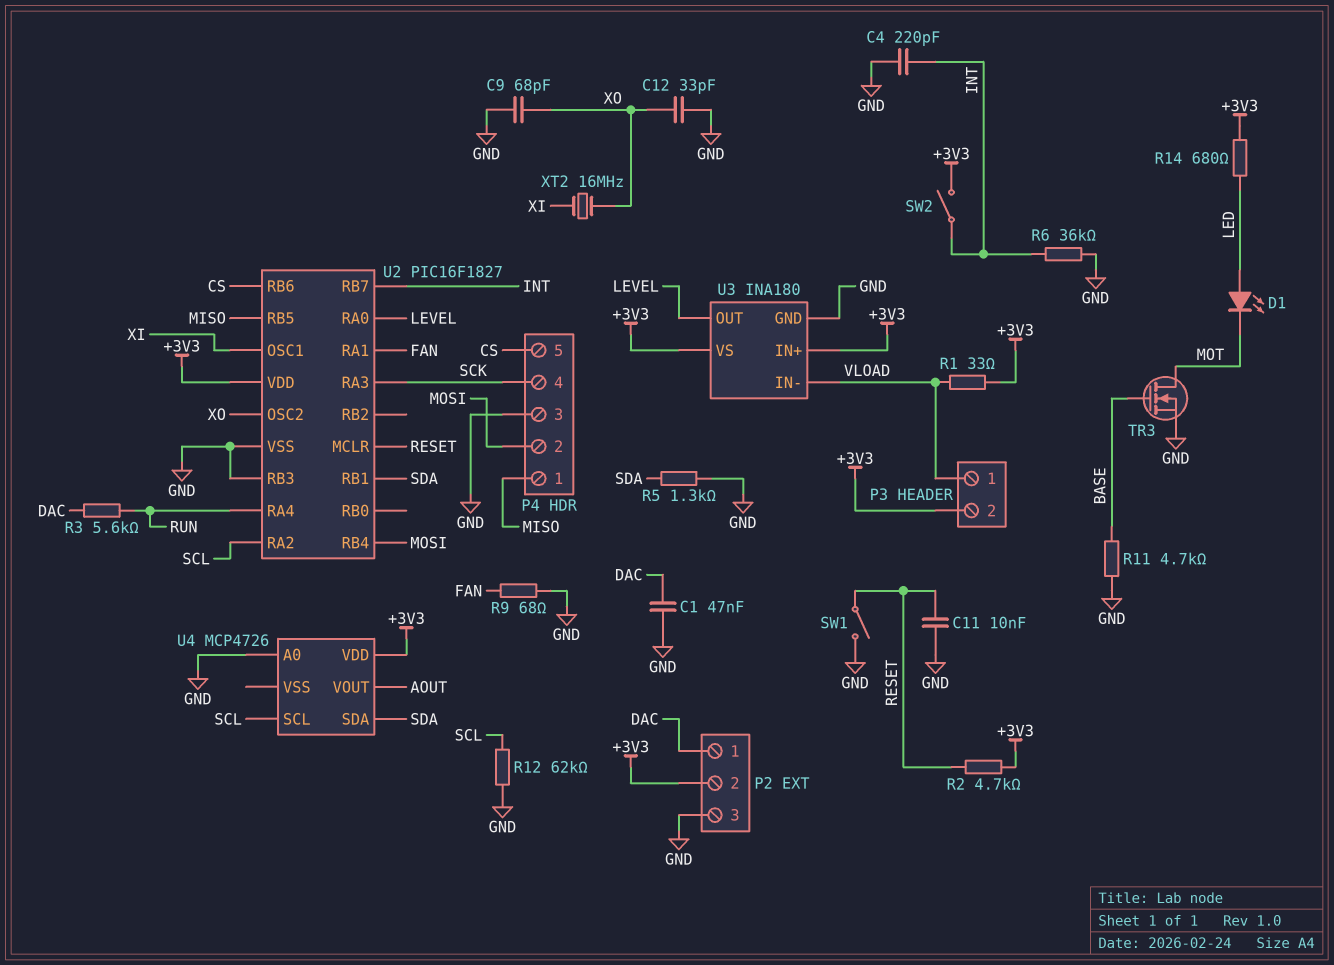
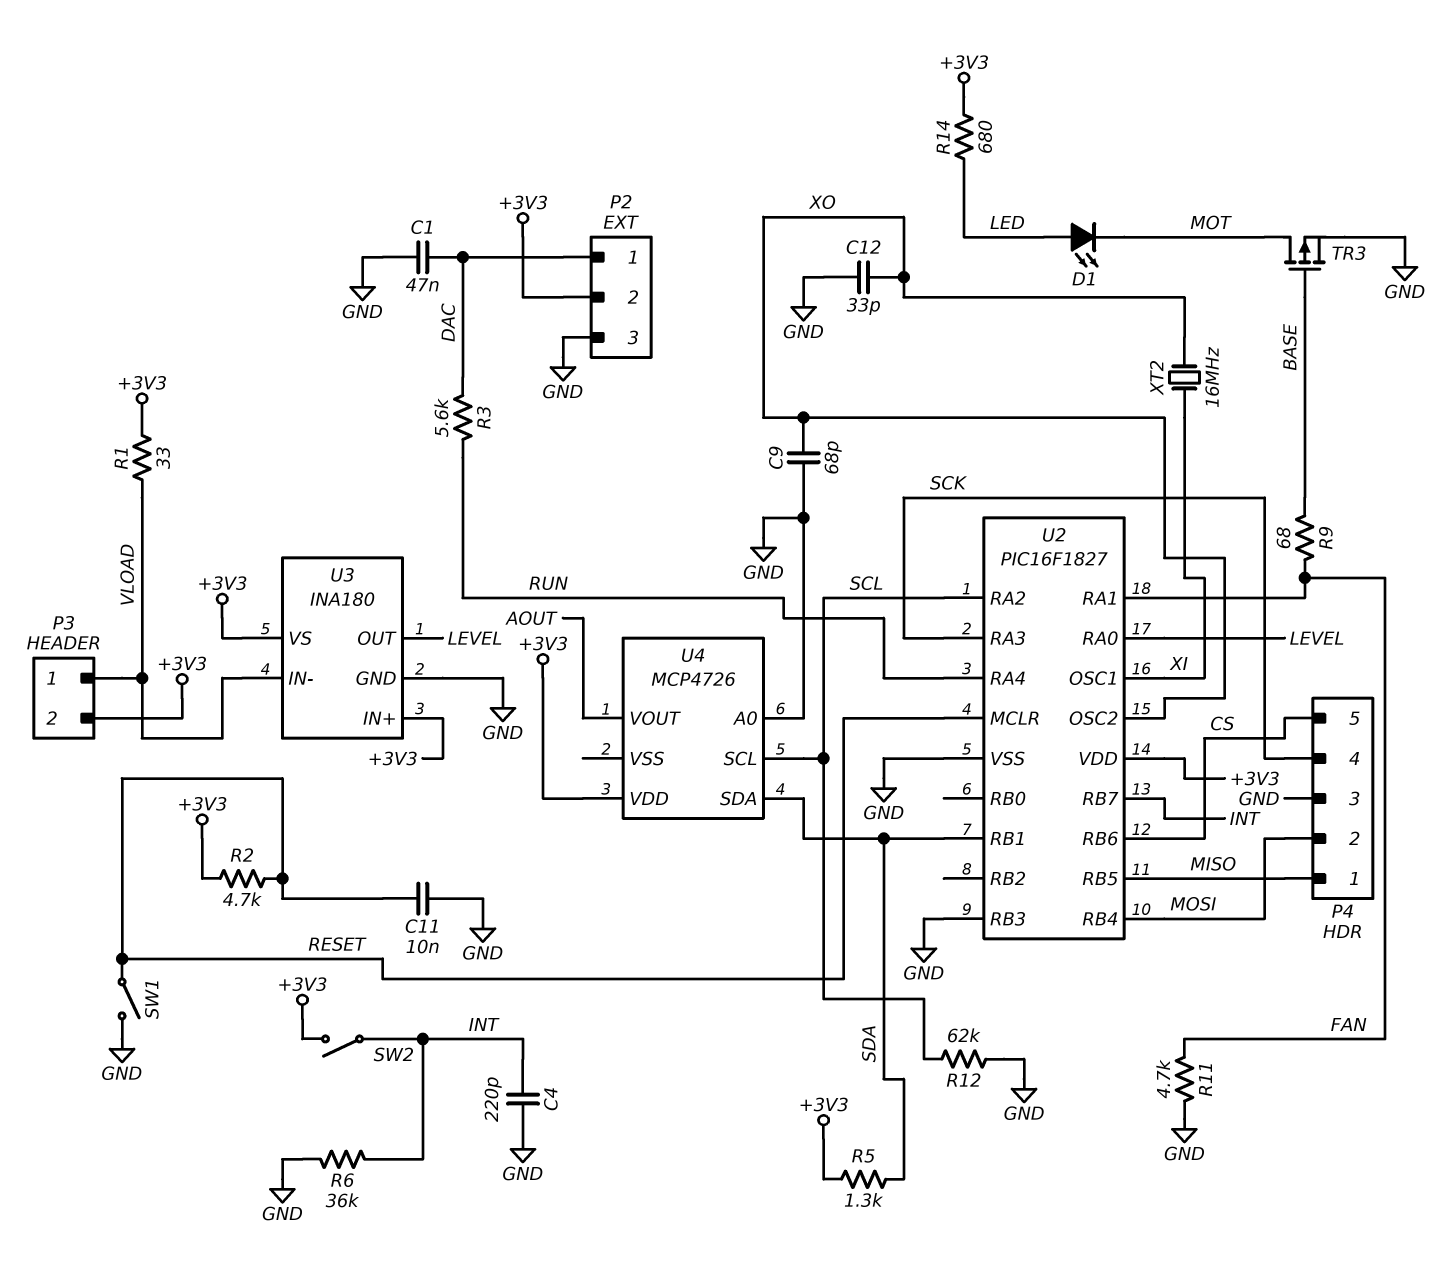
R5: 1.3k (GND, SDA) -> 1.3k (+3V3, SDA)
R9: 68 (FAN, GND) -> 68 (BASE, FAN)
R11: 4.7k (BASE, GND) -> 4.7k (FAN, GND)
TR3: NMOS (G BASE, D MOT, S GND) -> PMOS (G BASE, D MOT, S GND)

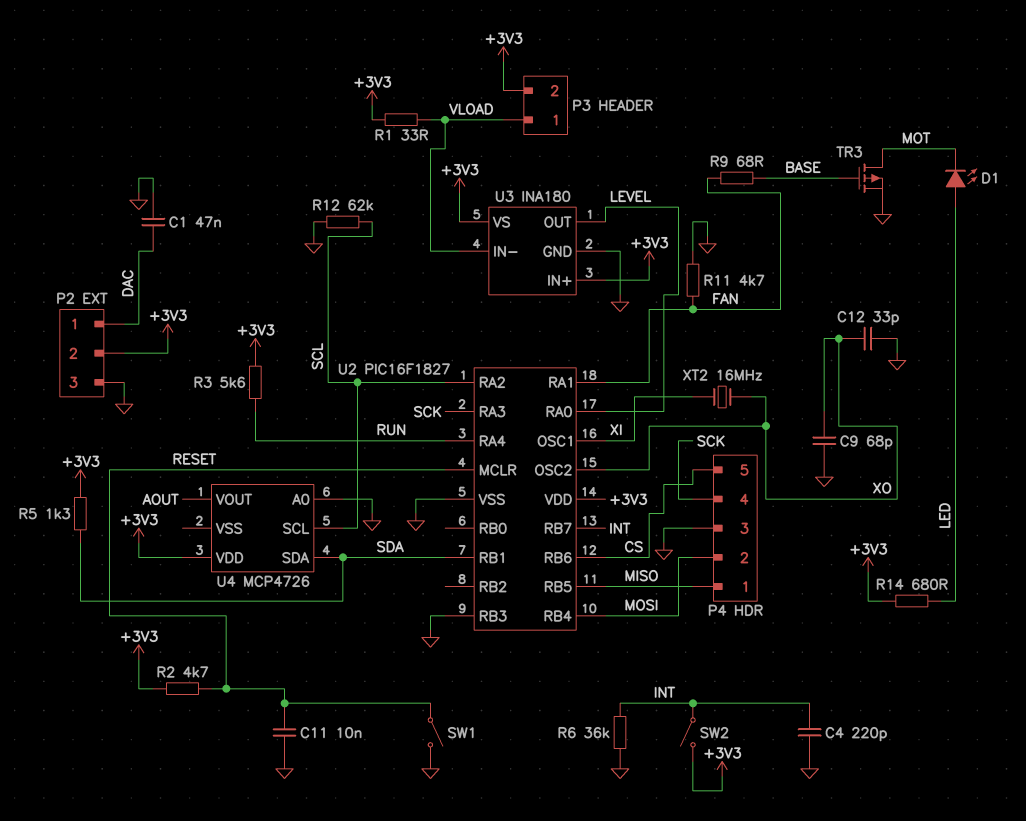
R3: 5.6k (DAC, RUN) -> 5.6k (+3V3, RUN)

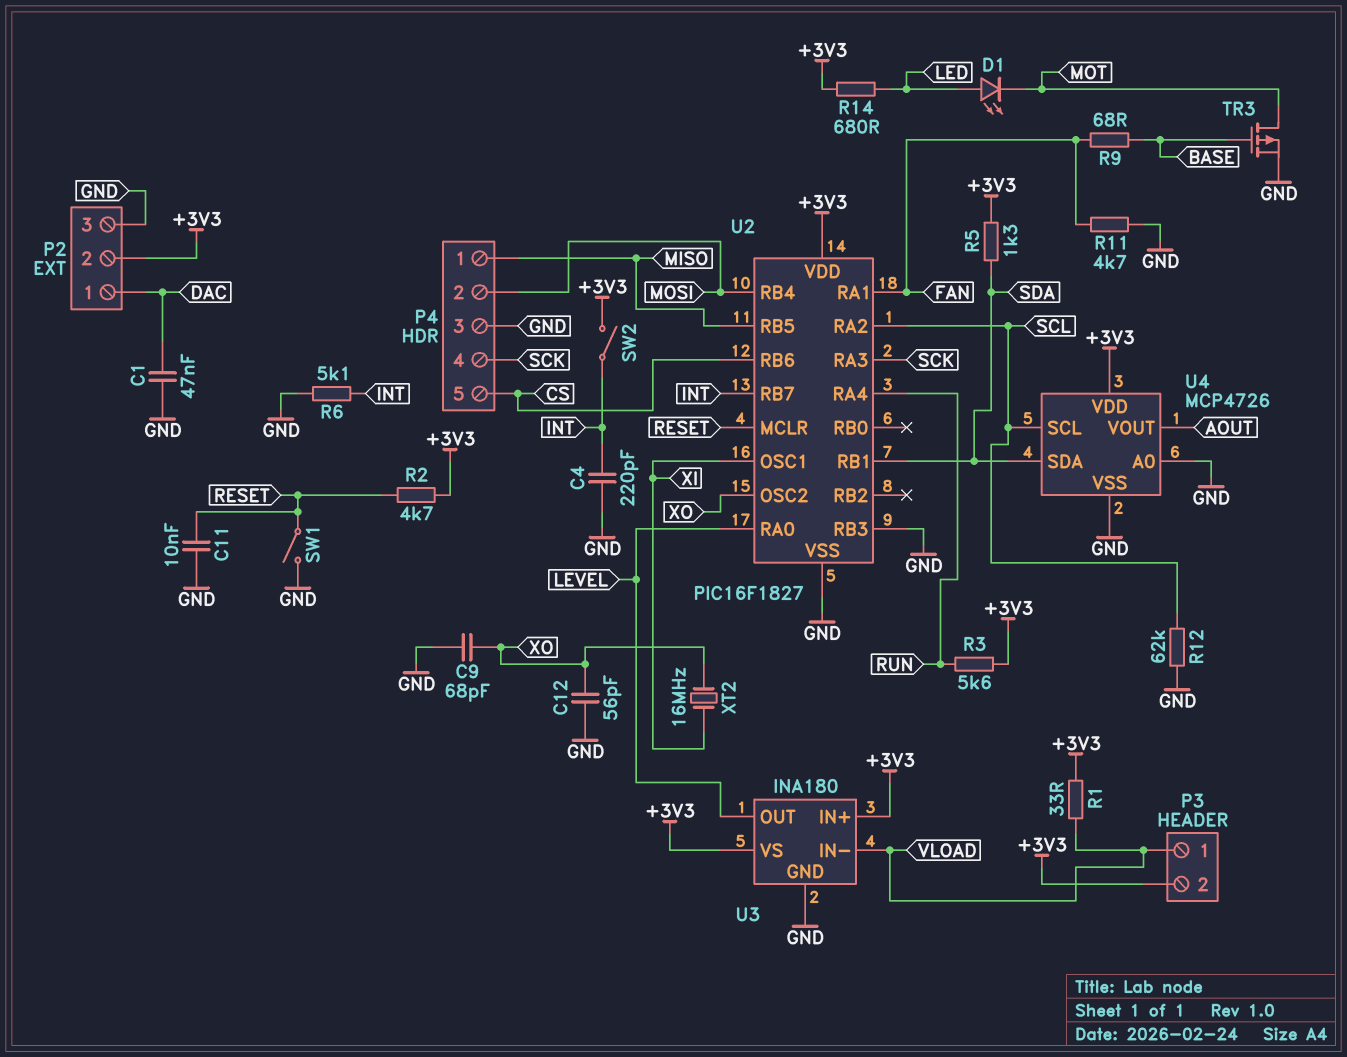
C12: 33pF (GND, XO) -> 56pF (GND, XO)
R6: 36k (GND, INT) -> 5.1k (GND, INT)
U4 pin VSS: none -> GND

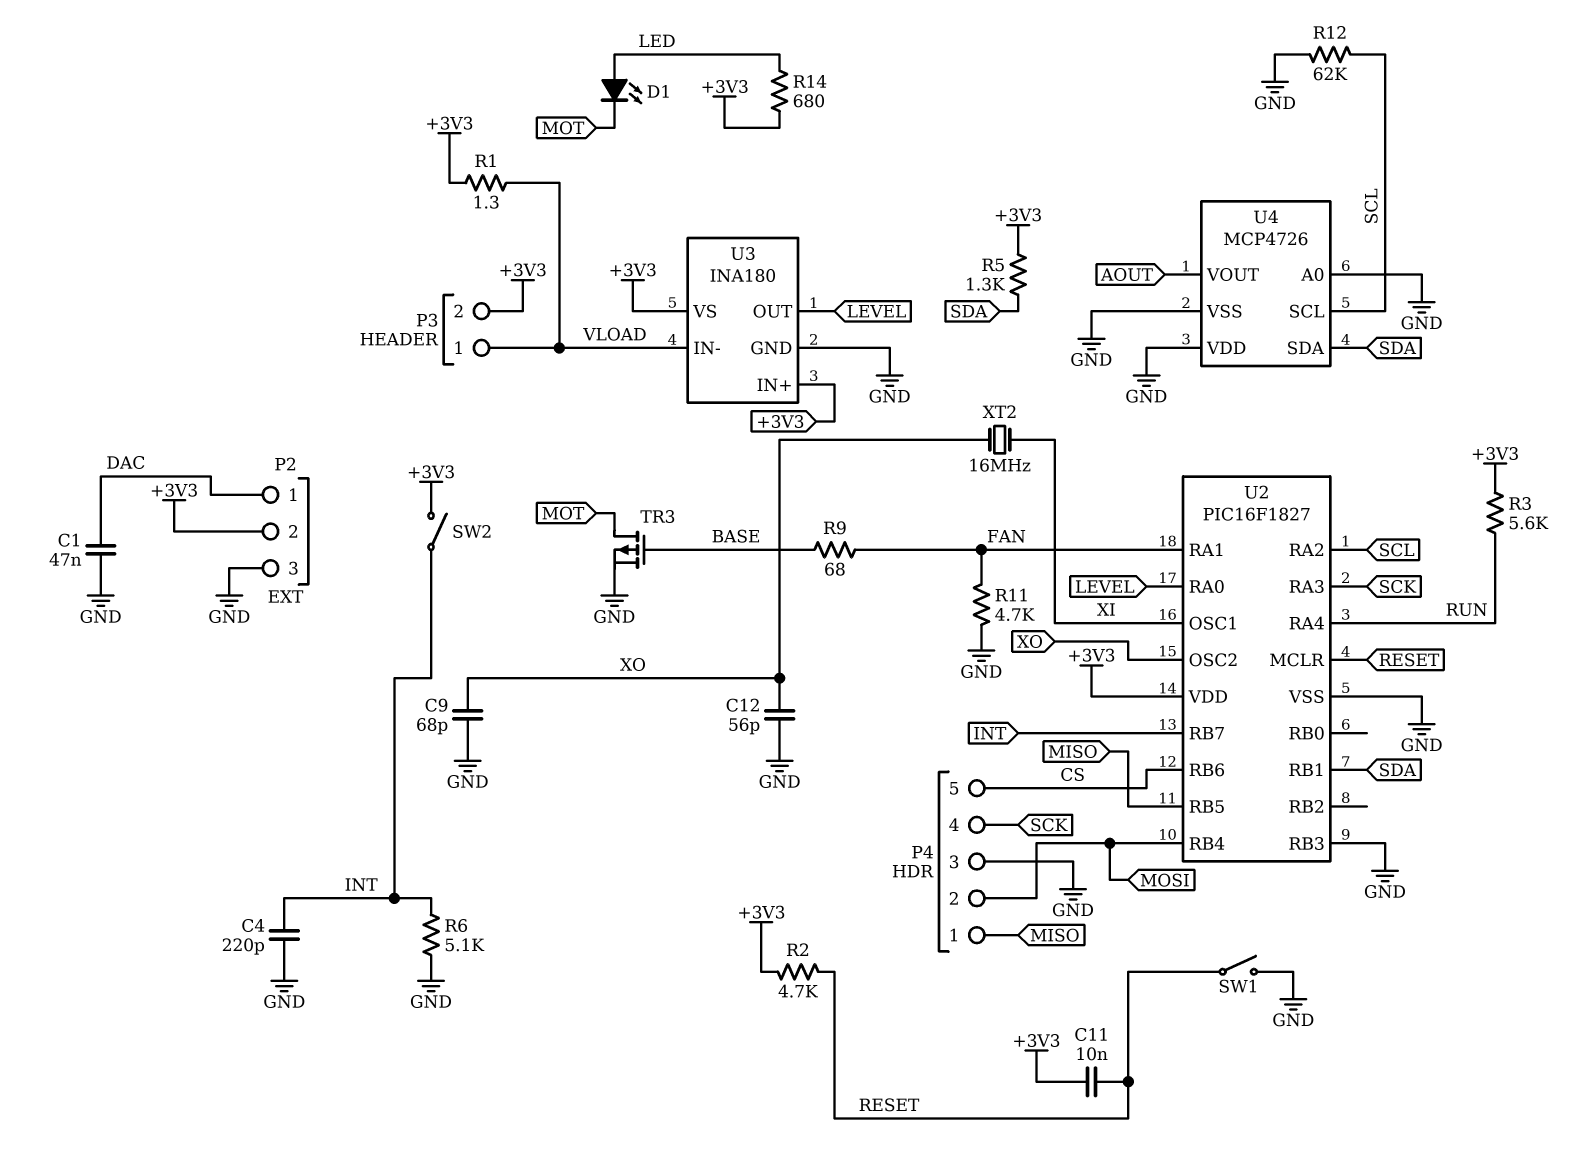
C11: 10nF (GND, RESET) -> 10nF (+3V3, RESET)
R1: 33 (+3V3, VLOAD) -> 1.3 (+3V3, VLOAD)
U4 pin VDD: +3V3 -> GND

